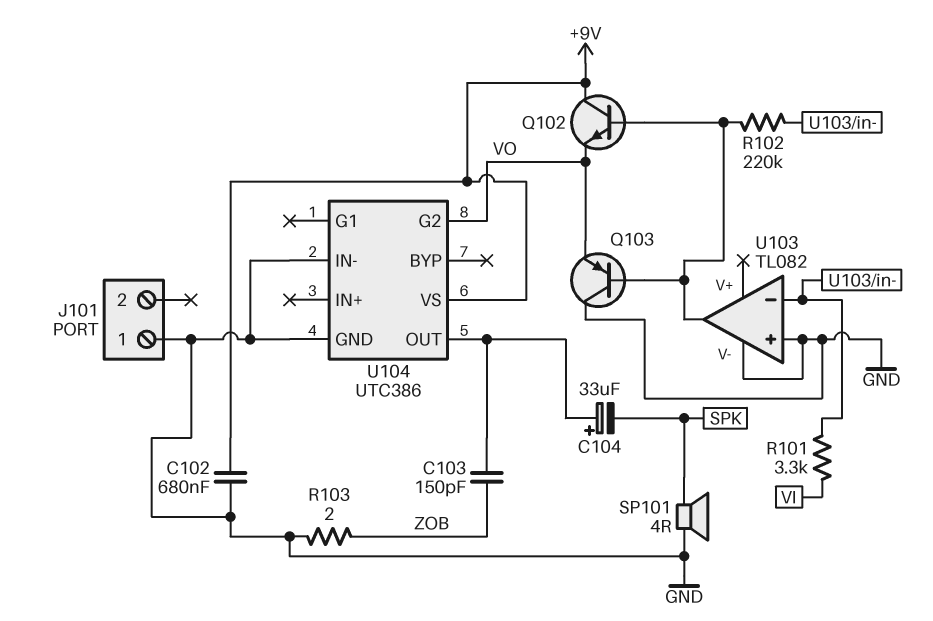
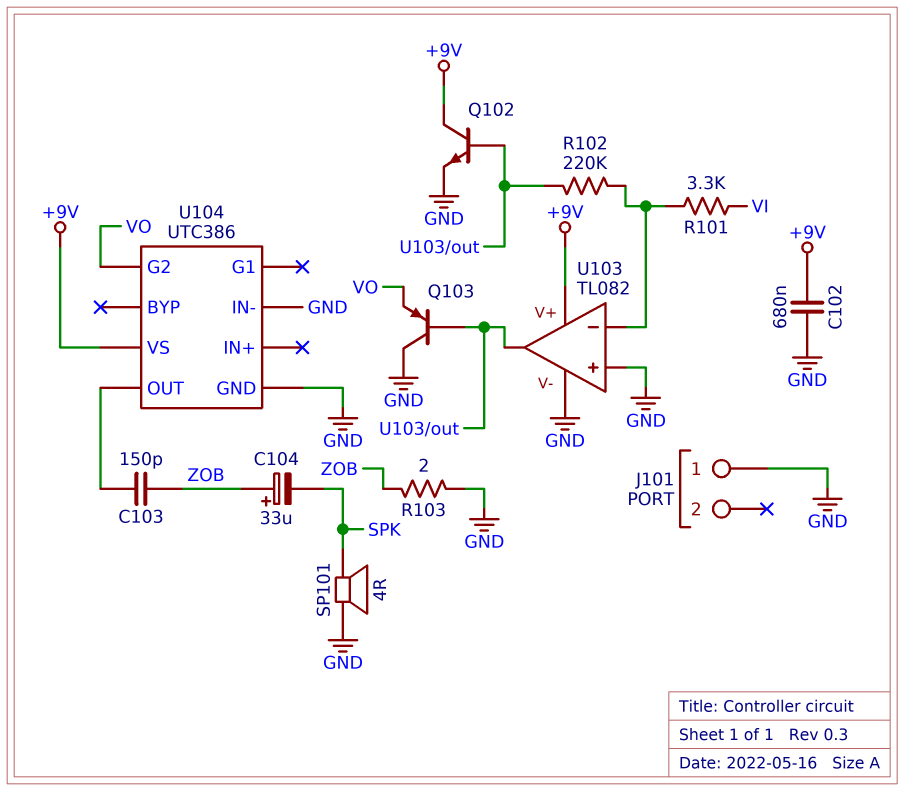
C104: 33uF (plus U104/OUT, minus SPK) -> 33uF (plus ZOB, minus SPK)
Q102: NPN (B U103/out, C +9V, E VO) -> NPN (B U103/out, C +9V, E GND)
U103 pin V+: none -> +9V

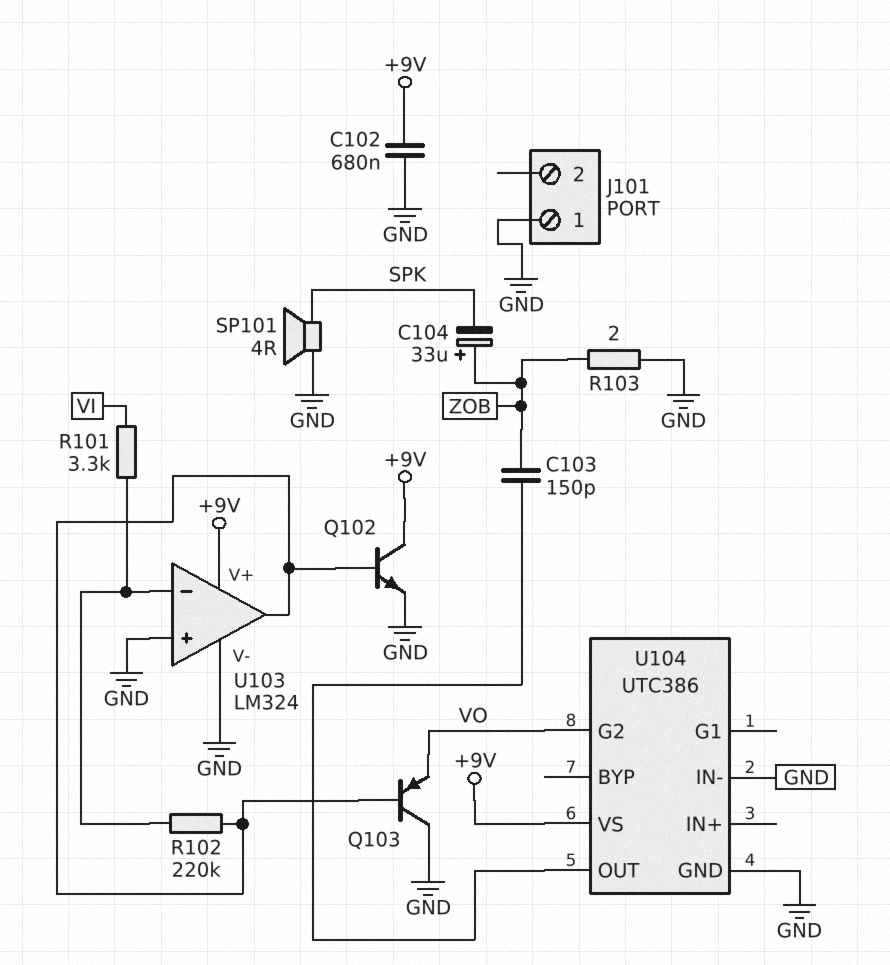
U103: TL082 -> LM324

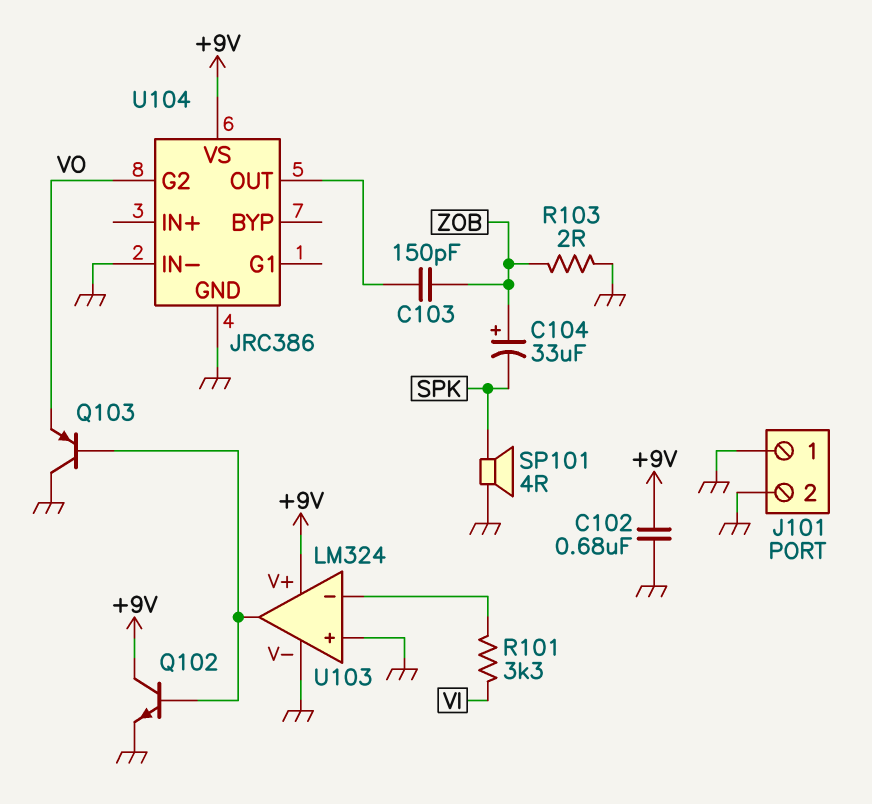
J101 pin 2: none -> GND
R102: 220k (U103/in-, U103/out) -> none
U104: UTC386 -> JRC386

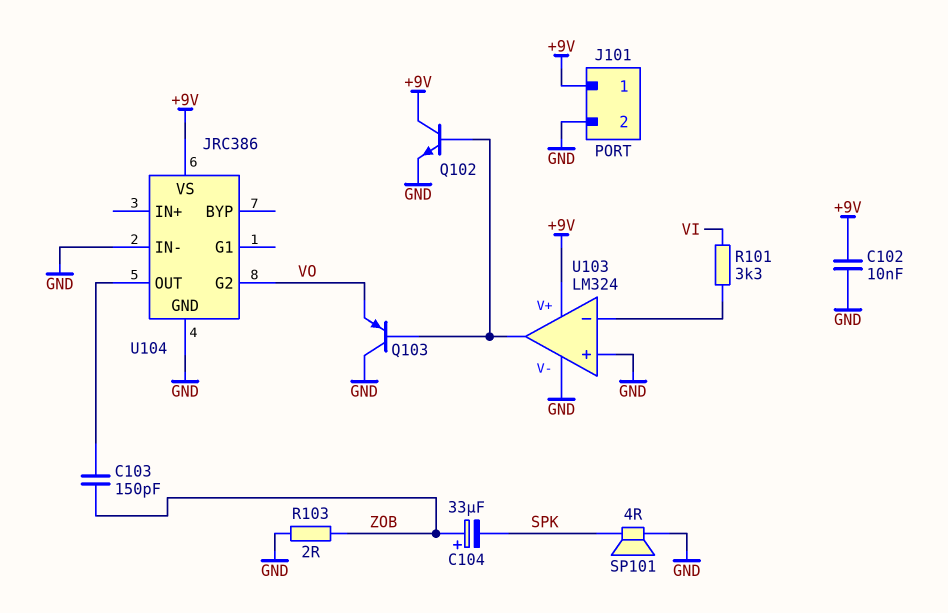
C102: 680nF (+9V, GND) -> 10nF (+9V, GND)
J101 pin 1: GND -> +9V

